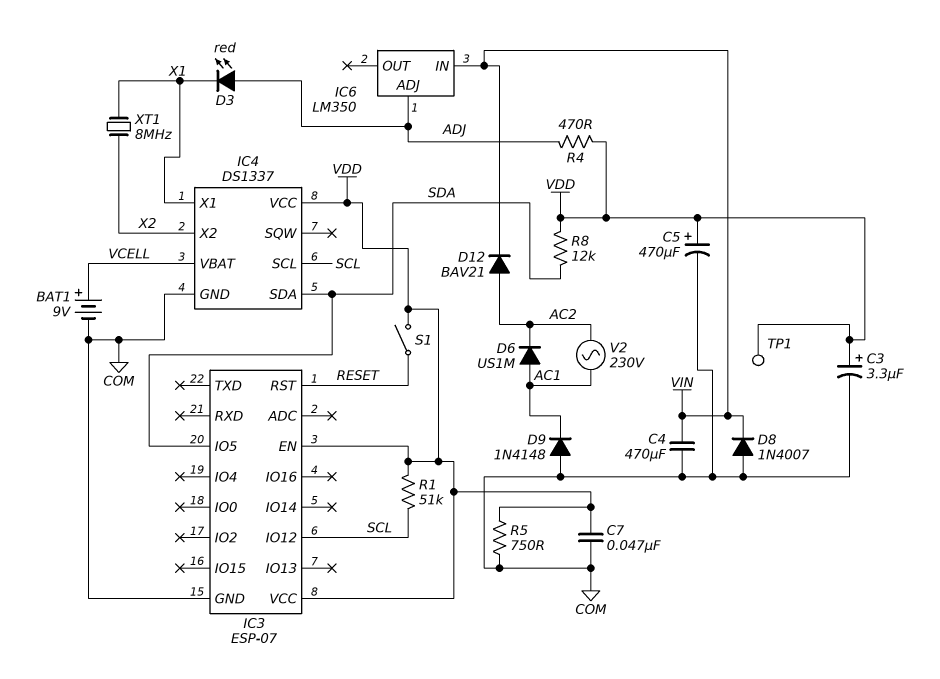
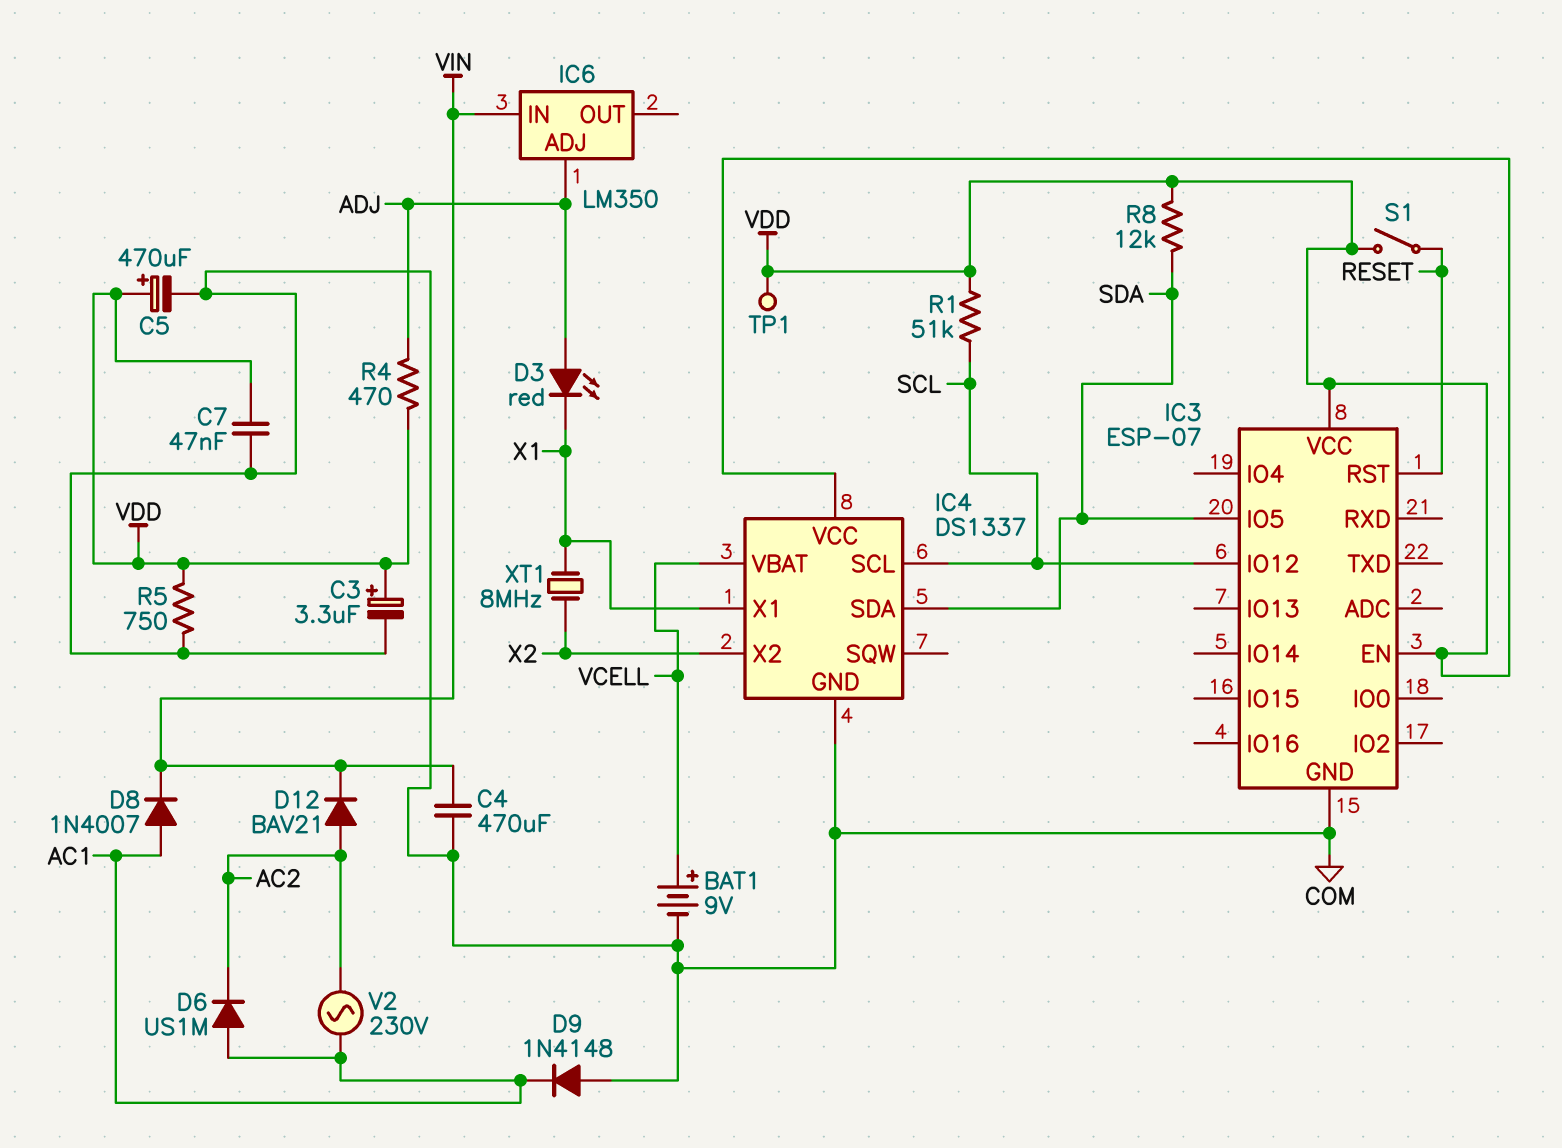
D8: diode 1N4007 (A COM, K VIN) -> diode 1N4007 (A AC1, K VIN)

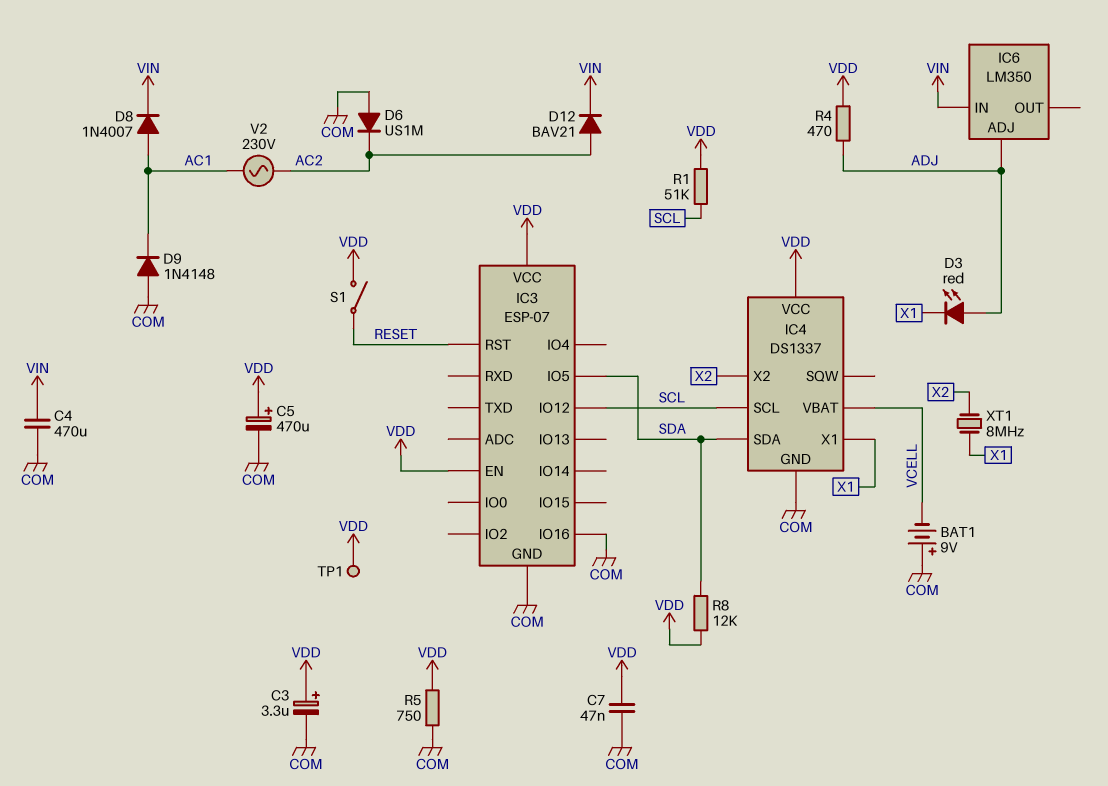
BAT1: 9V (plus VCELL, minus COM) -> 9V (plus COM, minus VCELL)
D6: diode US1M (A AC1, K AC2) -> diode US1M (A COM, K AC2)
IC3 pin IO16: none -> COM

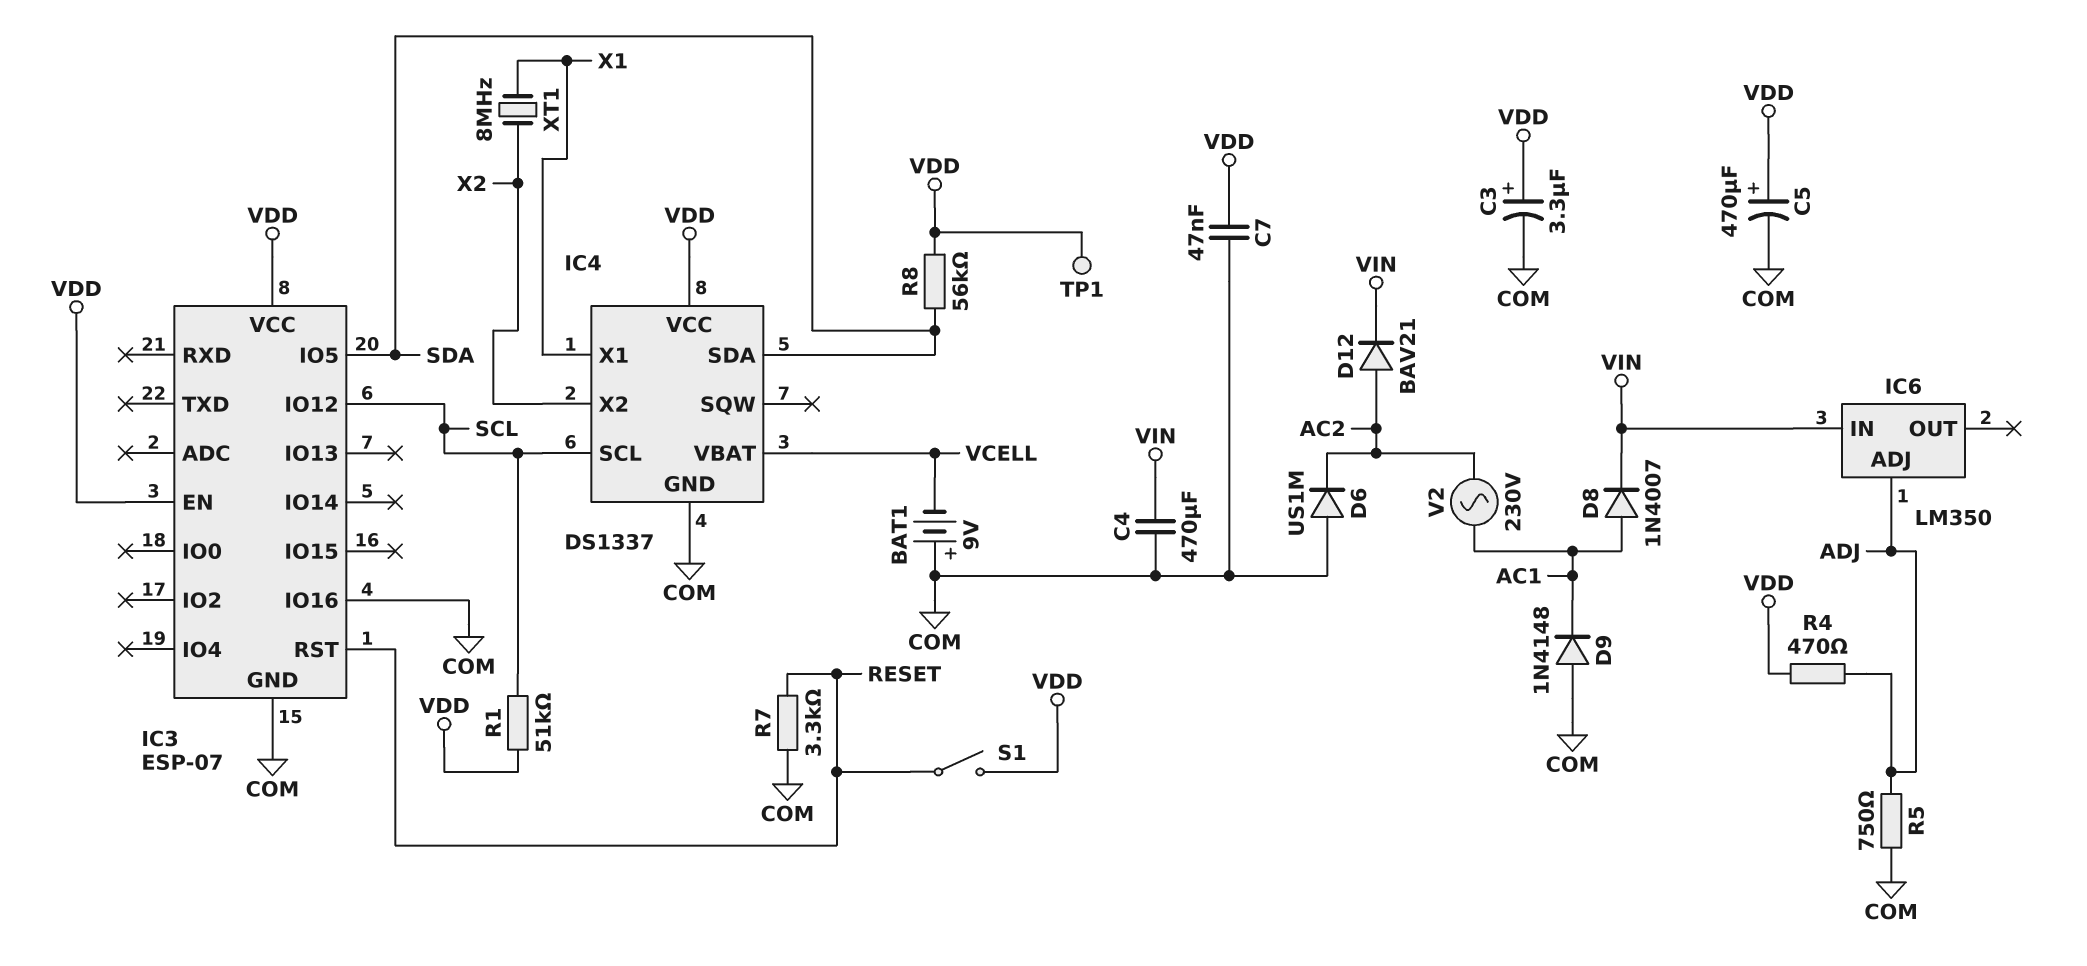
D3: LED red (A ADJ, K X1) -> none
R5: 750 (COM, VDD) -> 750 (ADJ, COM)
R7: none -> 3.3k (COM, RESET)
R8: 12k (SDA, VDD) -> 56k (SDA, VDD)

